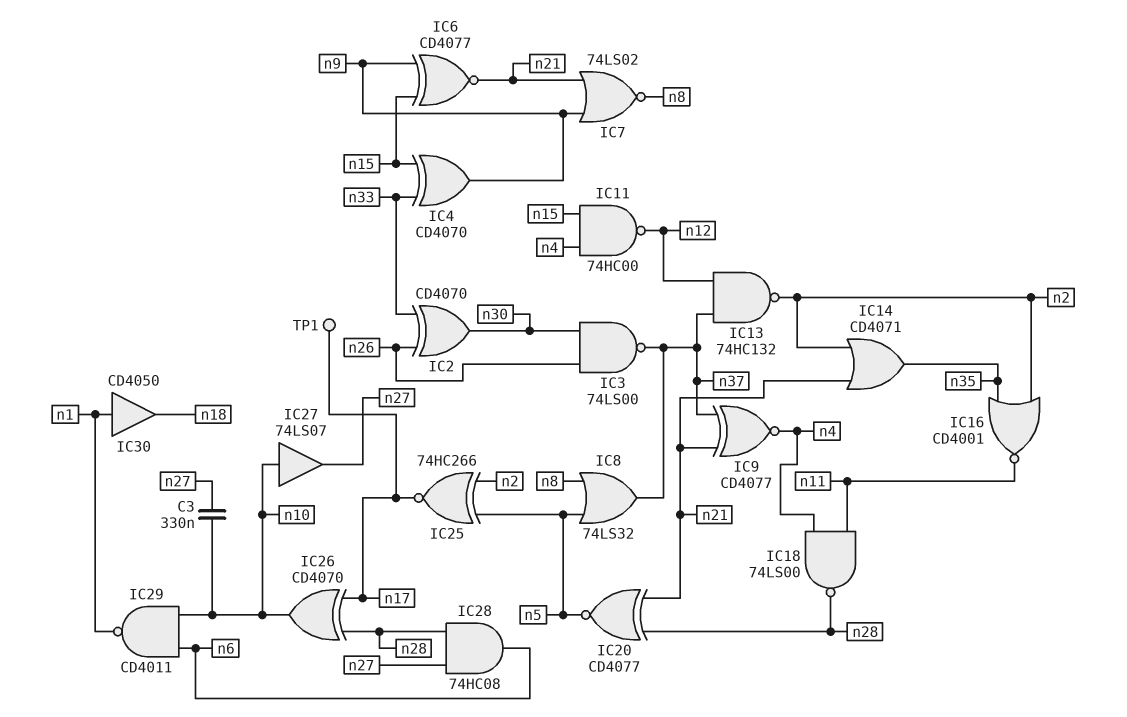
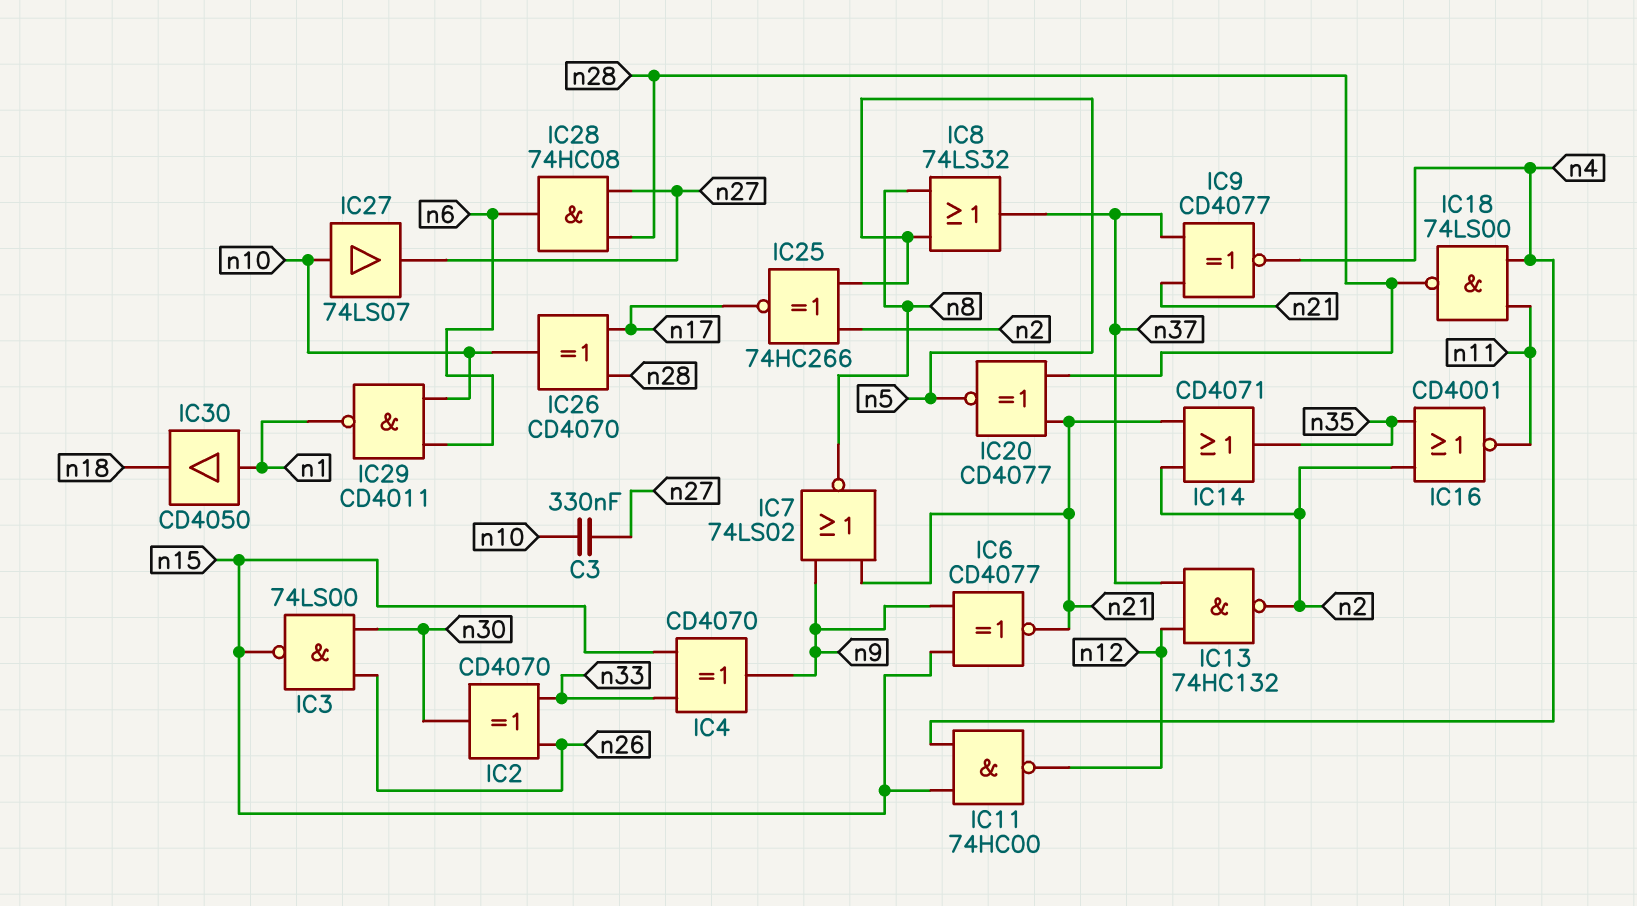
IC3: NAND 74LS00 (in n26, in n30, out n37) -> NAND 74LS00 (in n26, in n30, out n15)
TP1: test point (n17) -> none

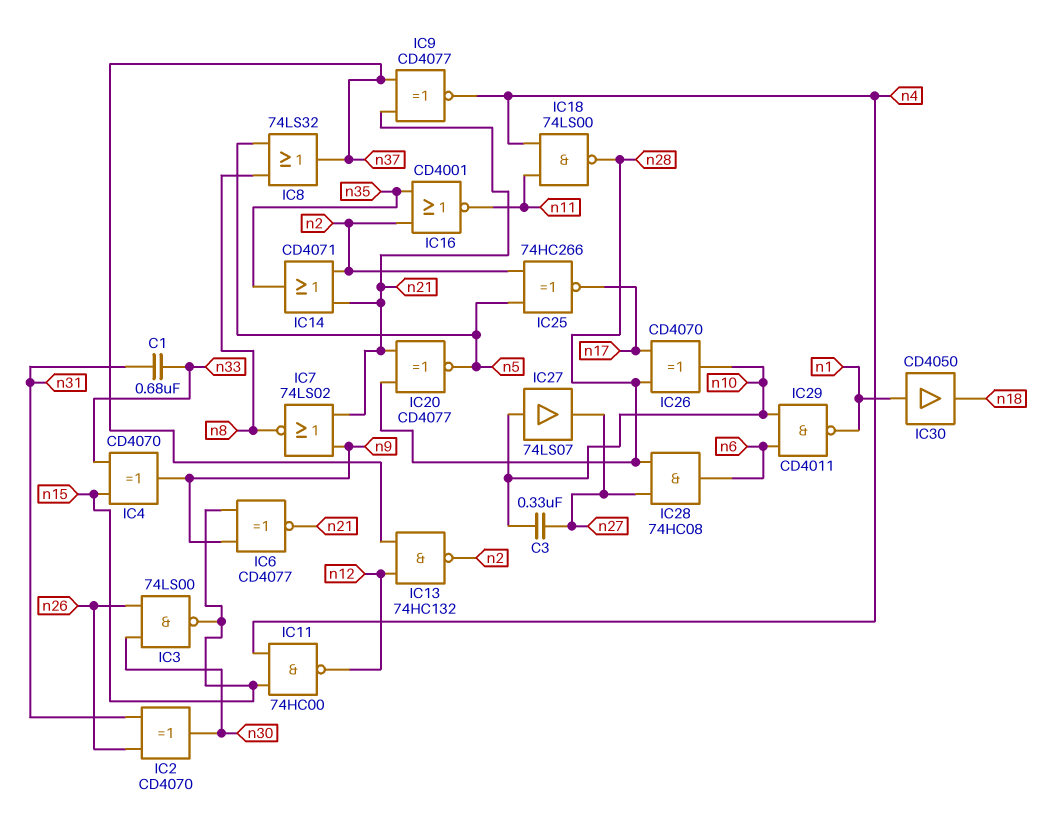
C1: none -> 680nF (n31, n33)
IC2: XOR CD4070 (in n26, in n33, out n30) -> XOR CD4070 (in n26, in n31, out n30)

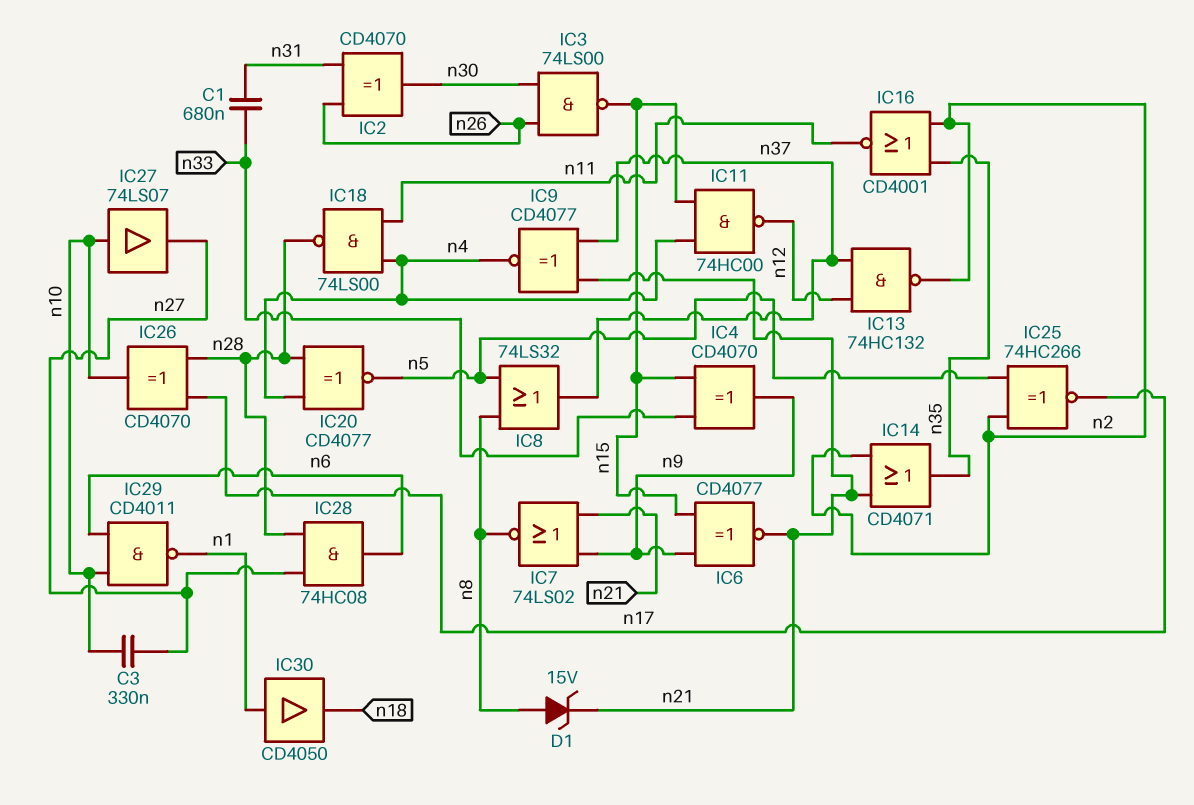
D1: none -> zener 15V (A n8, K n21)
IC20: XNOR CD4077 (in n21, in n28, out n5) -> XNOR CD4077 (in n4, in n28, out n5)

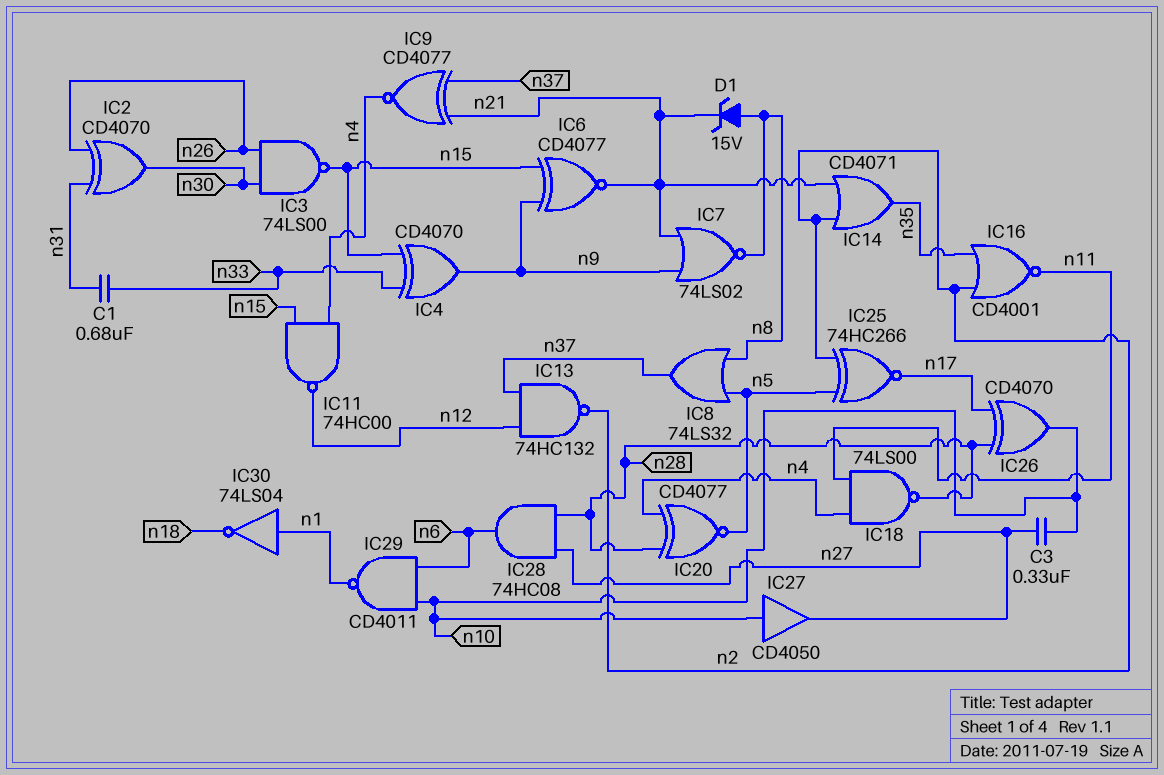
IC27: buffer 74LS07 (in n10, out n27) -> buffer CD4050 (in n10, out n27)
IC30: buffer CD4050 (in n1, out n18) -> NOT 74LS04 (in n1, out n18)

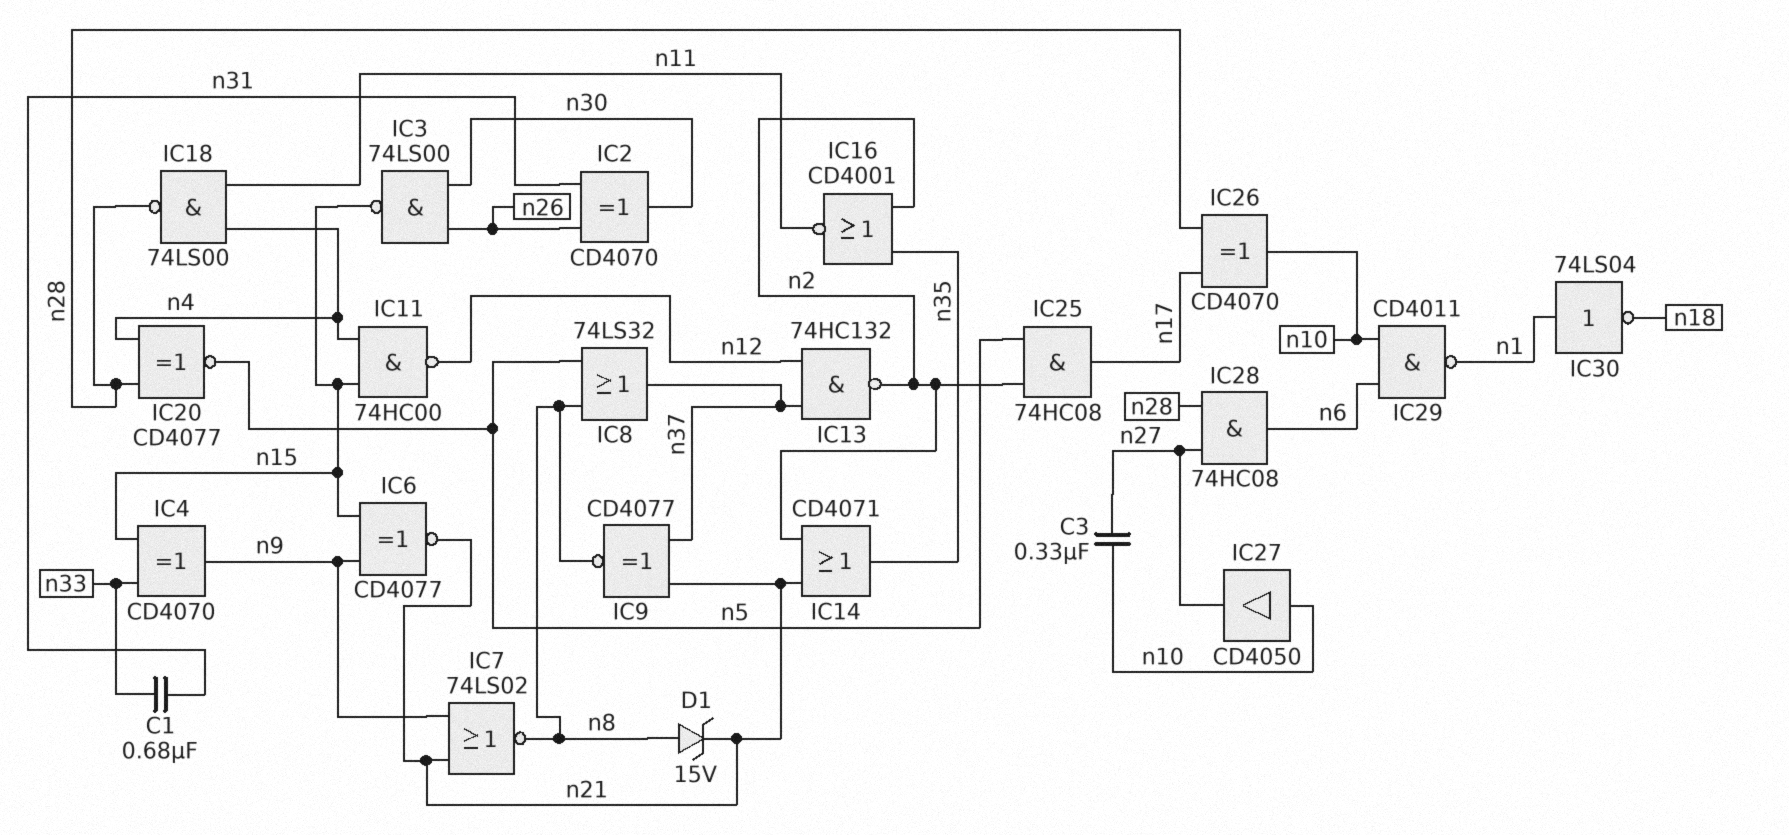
IC9: XNOR CD4077 (in n21, in n37, out n4) -> XNOR CD4077 (in n21, in n37, out n8)
IC25: XNOR 74HC266 (in n2, in n5, out n17) -> AND 74HC08 (in n2, in n5, out n17)

